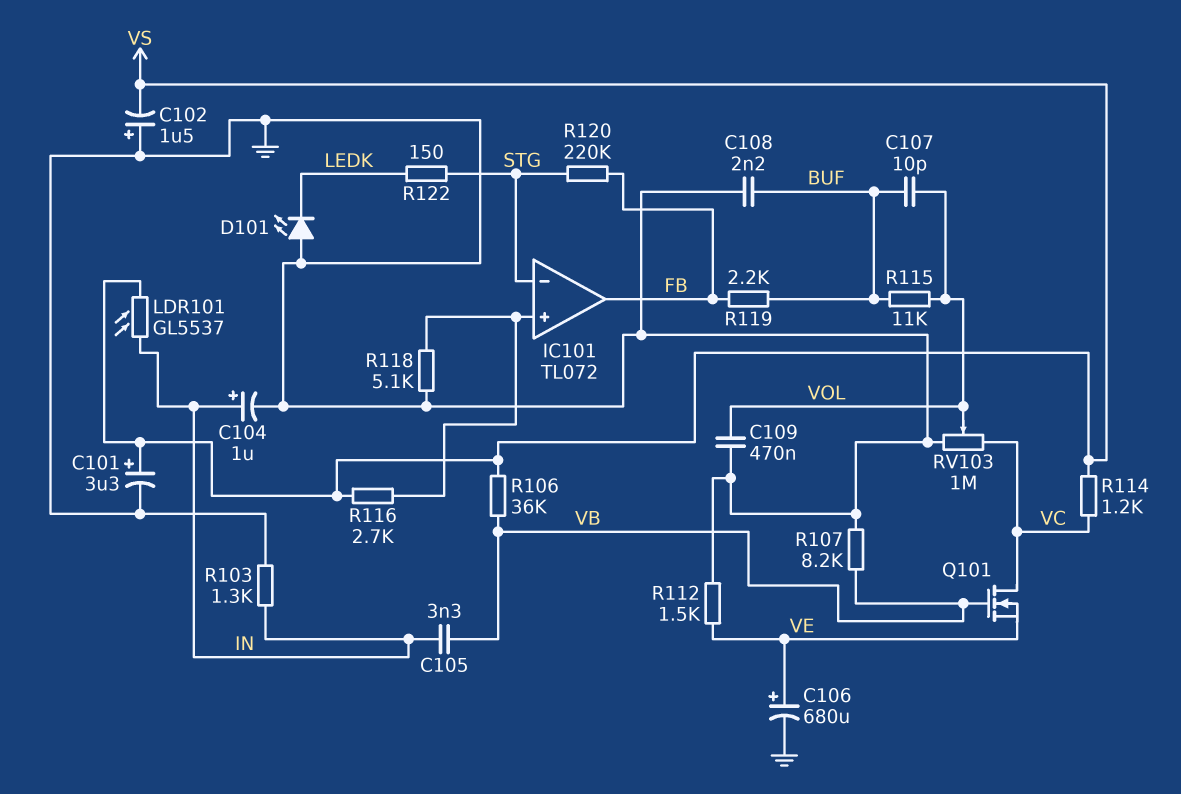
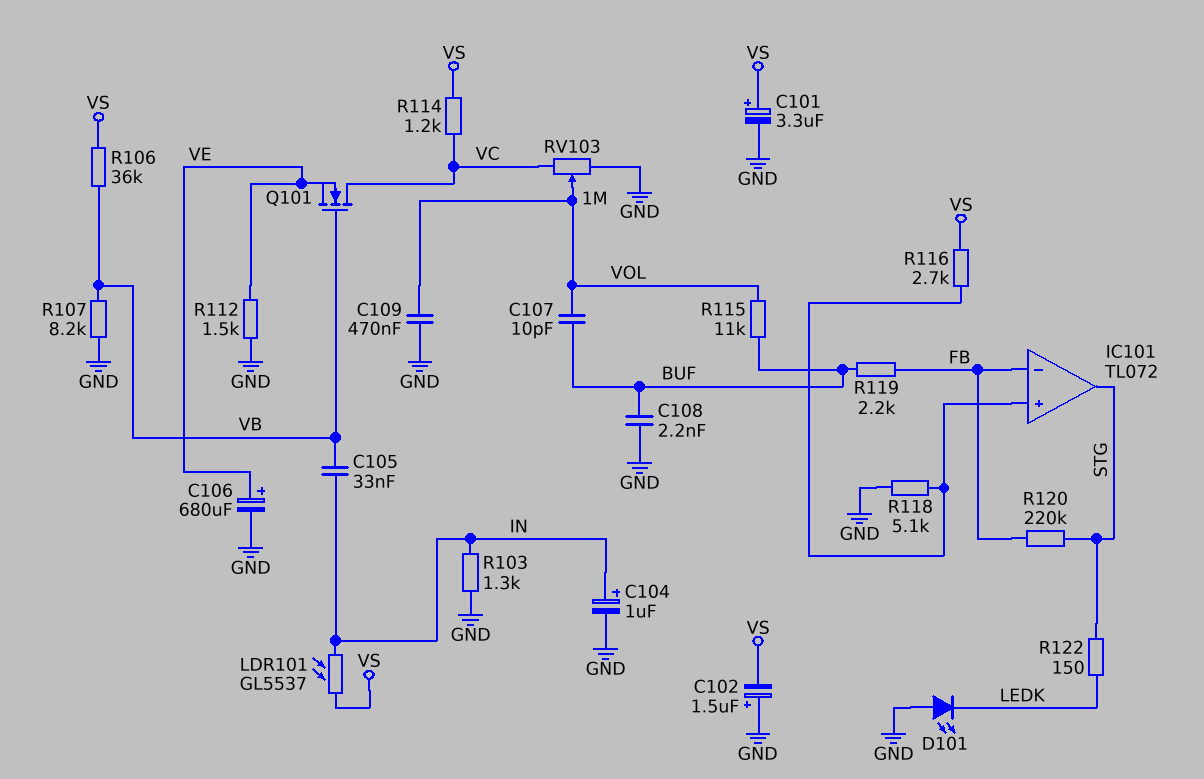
C105: 3.3nF (IN, VB) -> 33nF (IN, VB)
IC101 pin in-: STG -> FB
IC101 pin out: FB -> STG

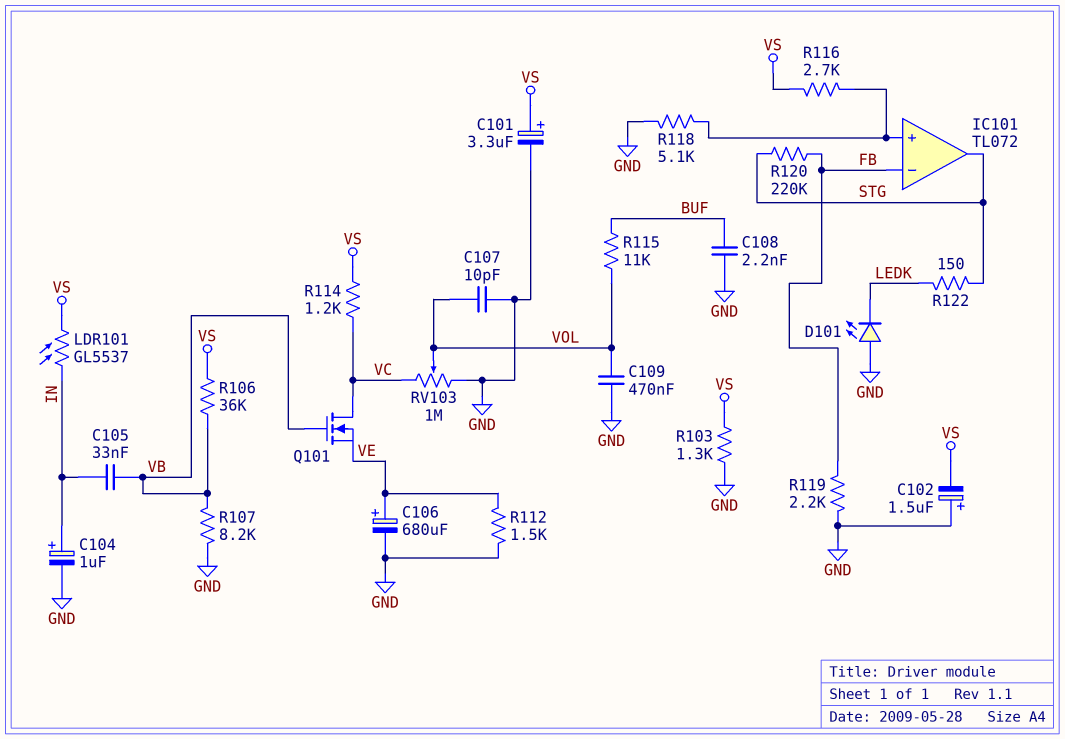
C107: 10pF (BUF, VOL) -> 10pF (GND, VOL)
R103: 1.3k (GND, IN) -> 1.3k (GND, VS)
R119: 2.2k (BUF, FB) -> 2.2k (FB, GND)

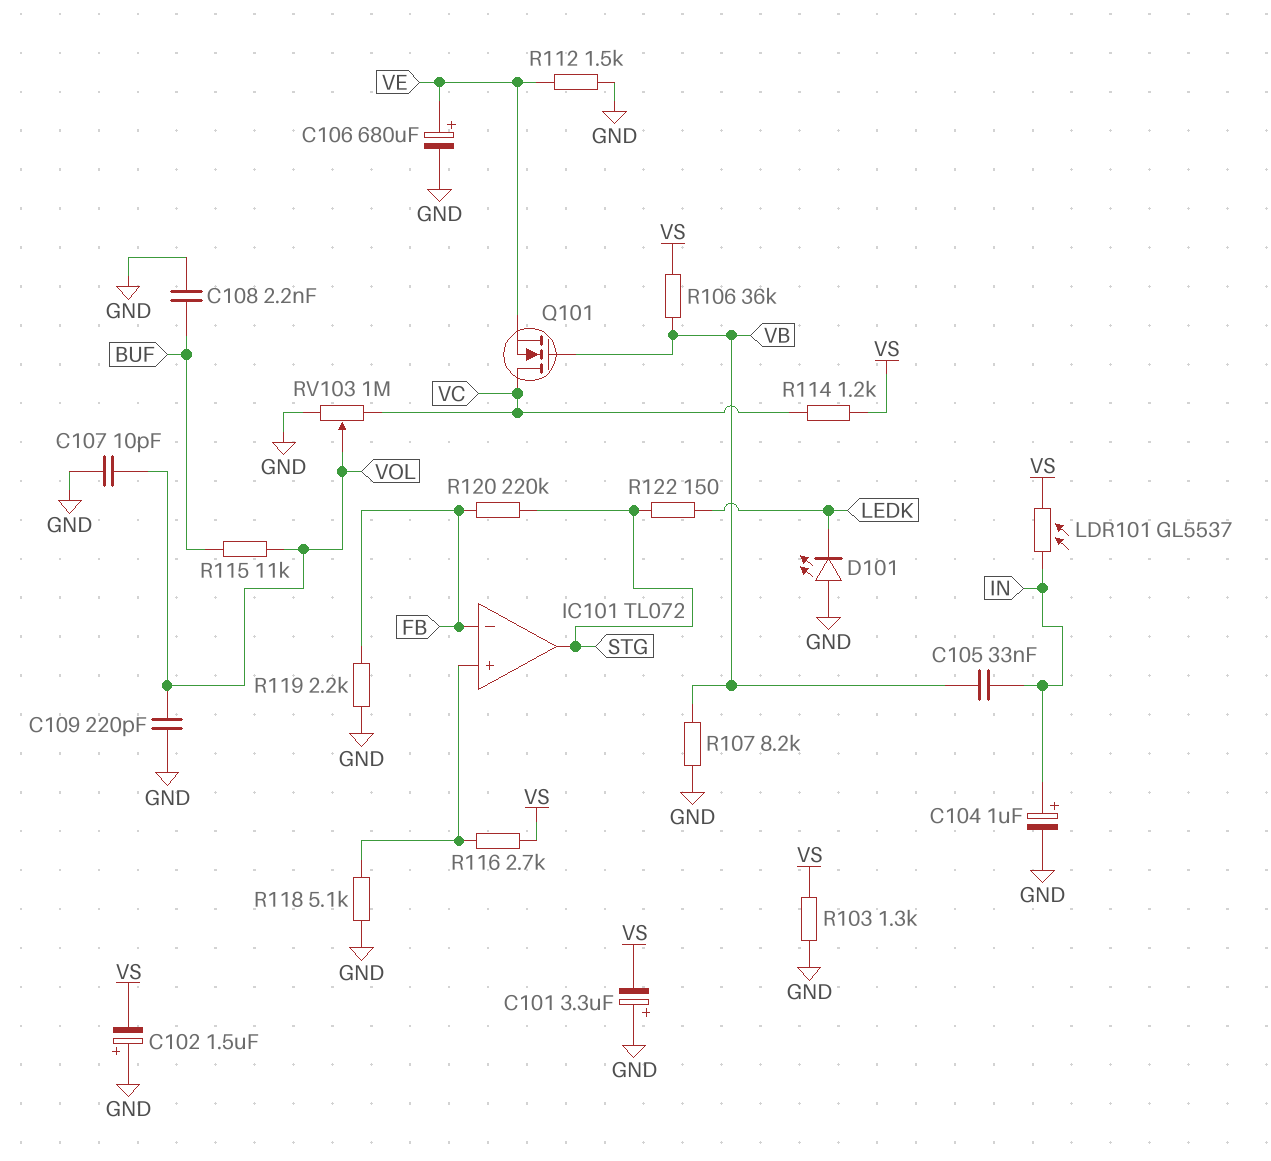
C101: 3.3uF (plus VS, minus GND) -> 3.3uF (plus GND, minus VS)
C109: 470nF (GND, VOL) -> 220pF (GND, VOL)

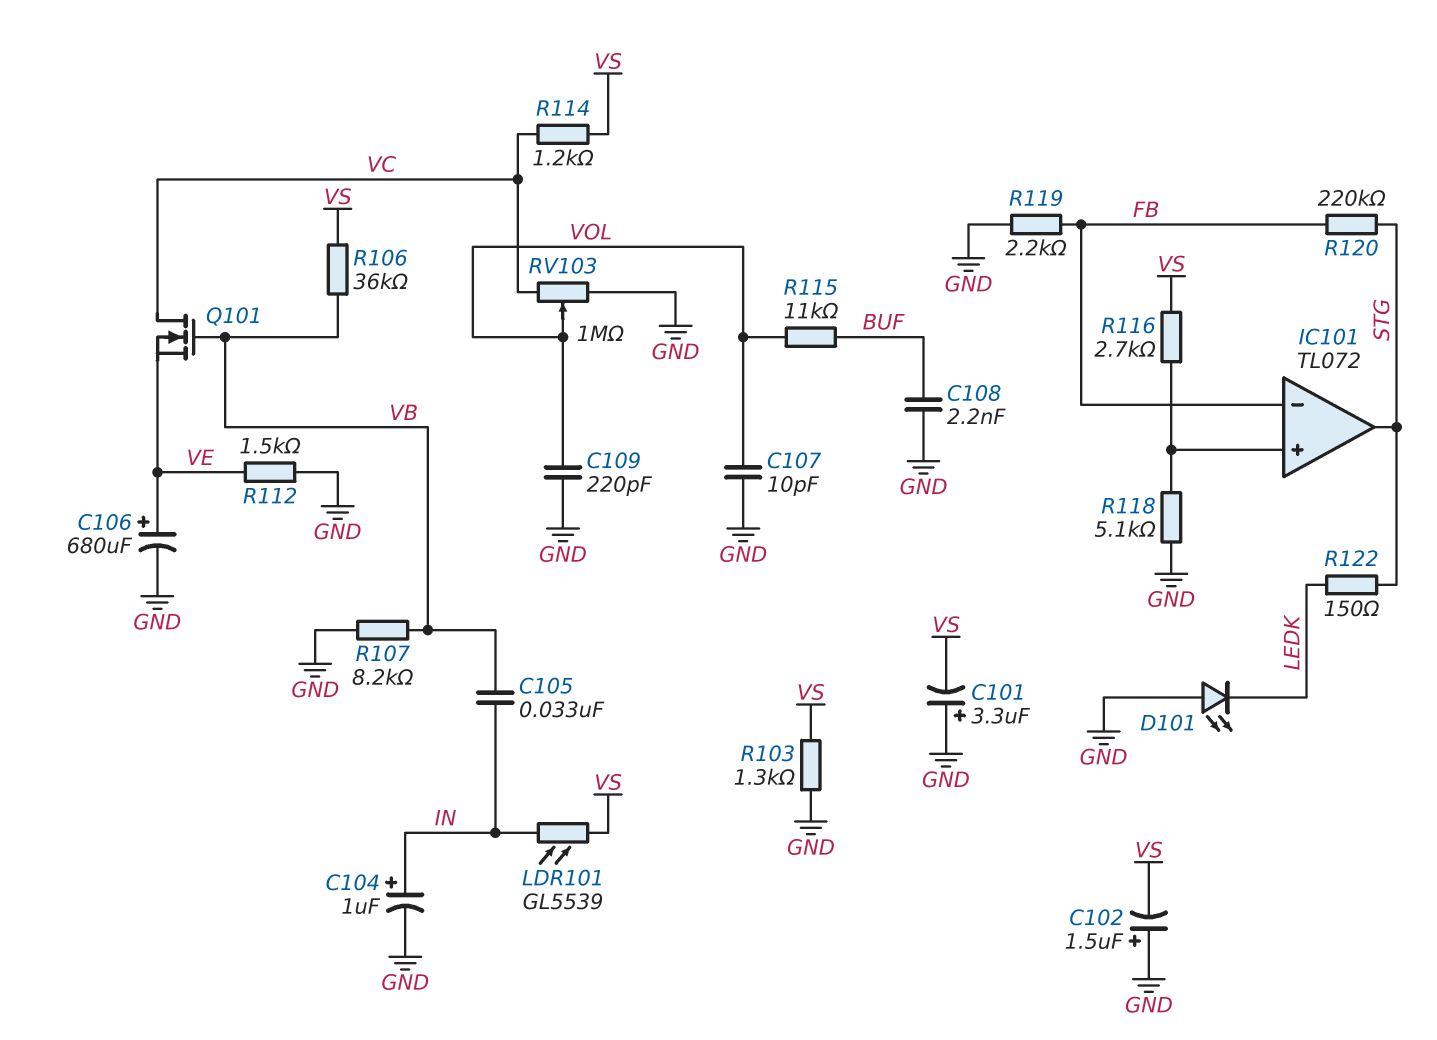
LDR101: GL5537 (IN, VS) -> GL5539 (IN, VS)

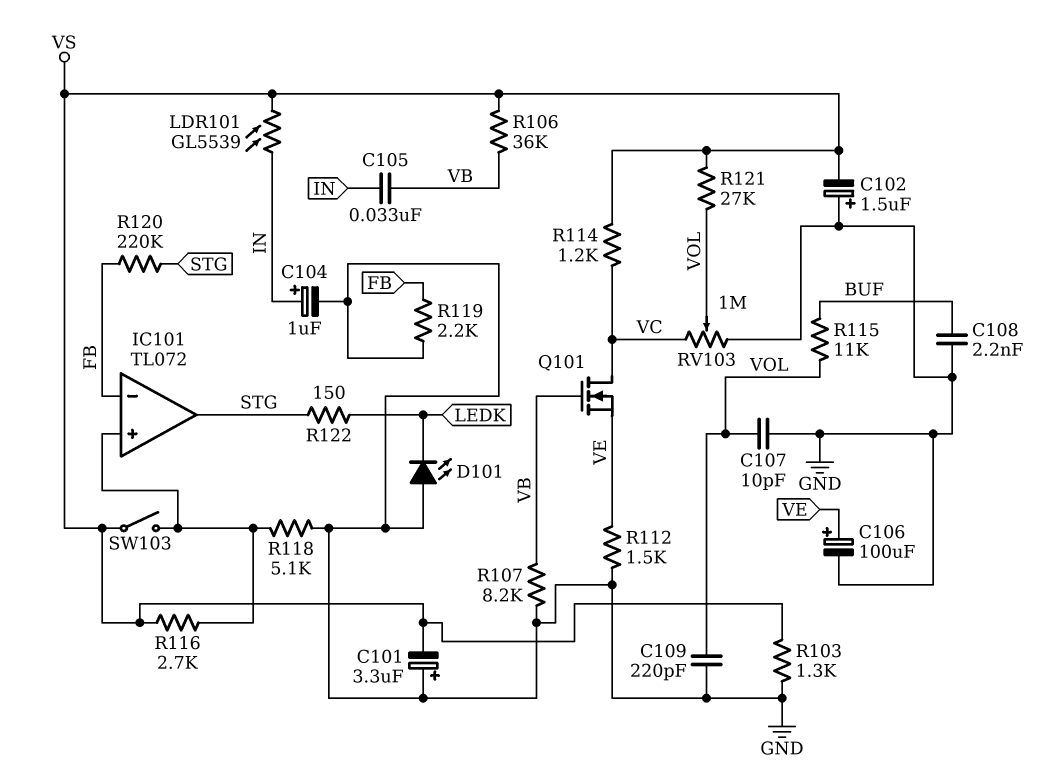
C106: 680uF (plus VE, minus GND) -> 100uF (plus VE, minus GND)
R121: none -> 27k (VOL, VS)
SW103: none -> switch (IC101/in+, VS)

